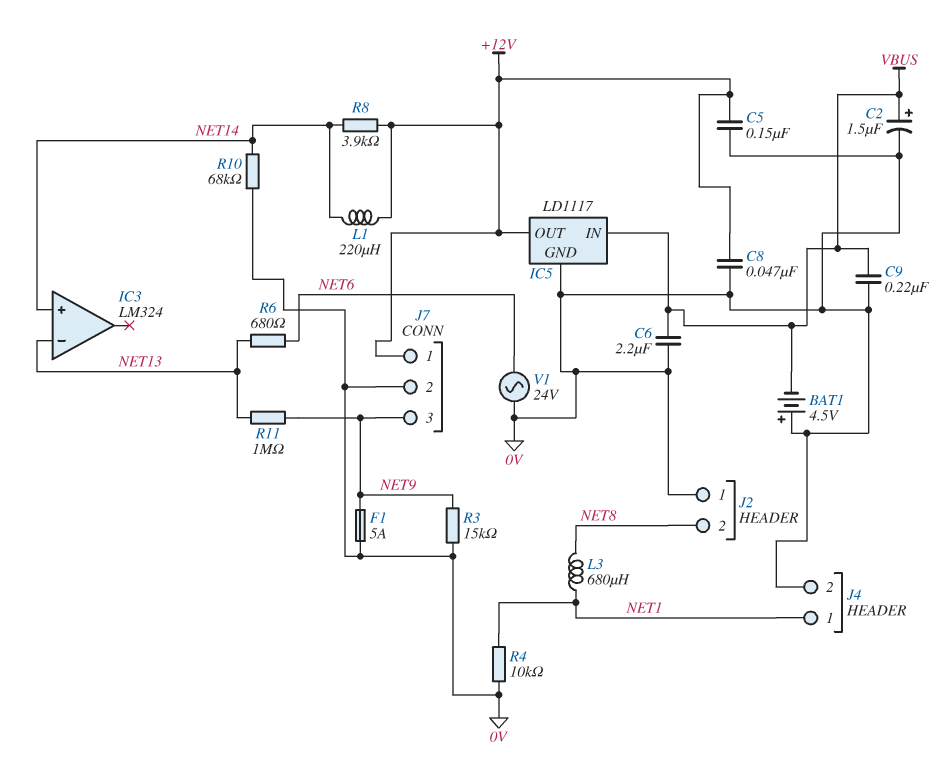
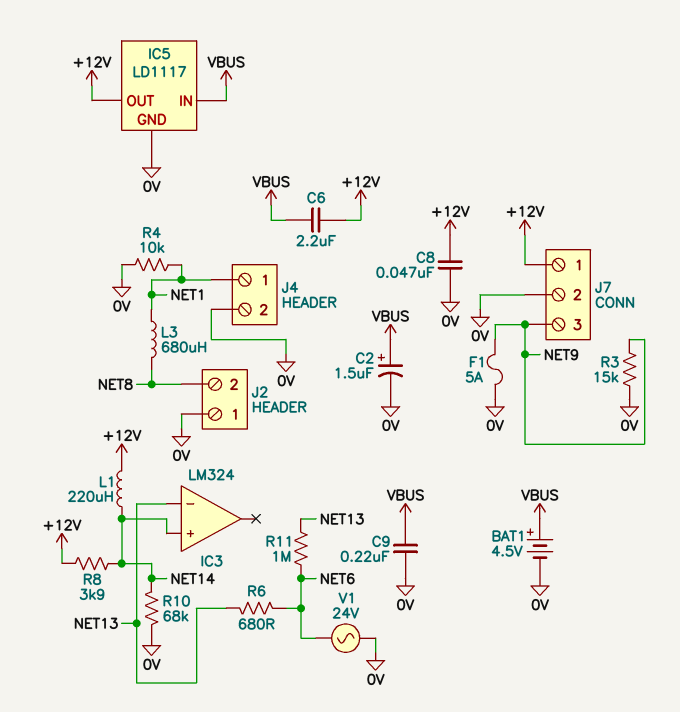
BAT1: 4.5V (plus 0V, minus VBUS) -> 4.5V (plus VBUS, minus 0V)
C5: 150nF (+12V, 0V) -> none
C6: 2.2uF (0V, VBUS) -> 2.2uF (+12V, VBUS)
R11: 1M (NET9, NET13) -> 1M (NET6, NET13)

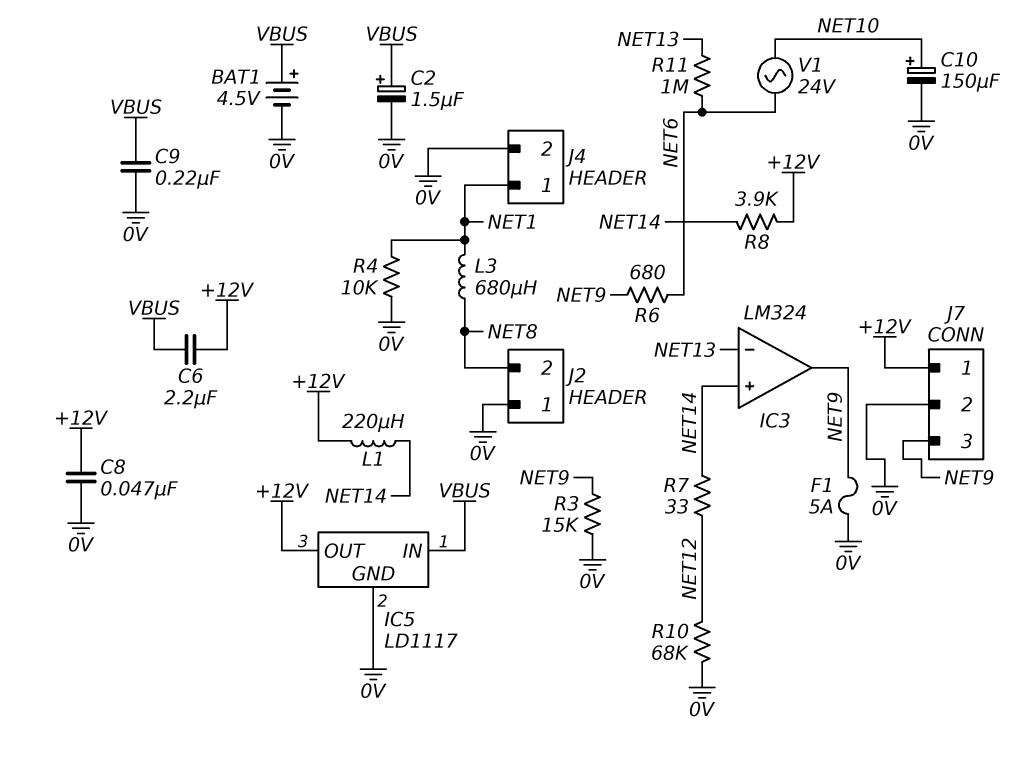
C10: none -> 150uF (plus NET10, minus 0V)
IC3 pin out: none -> NET9
R6: 680 (NET6, NET13) -> 680 (NET6, NET9)
R7: none -> 33 (NET12, NET14)
R10: 68k (0V, NET14) -> 68k (0V, NET12)
V1: AC 24V (0V, NET6) -> AC 24V (NET6, NET10)

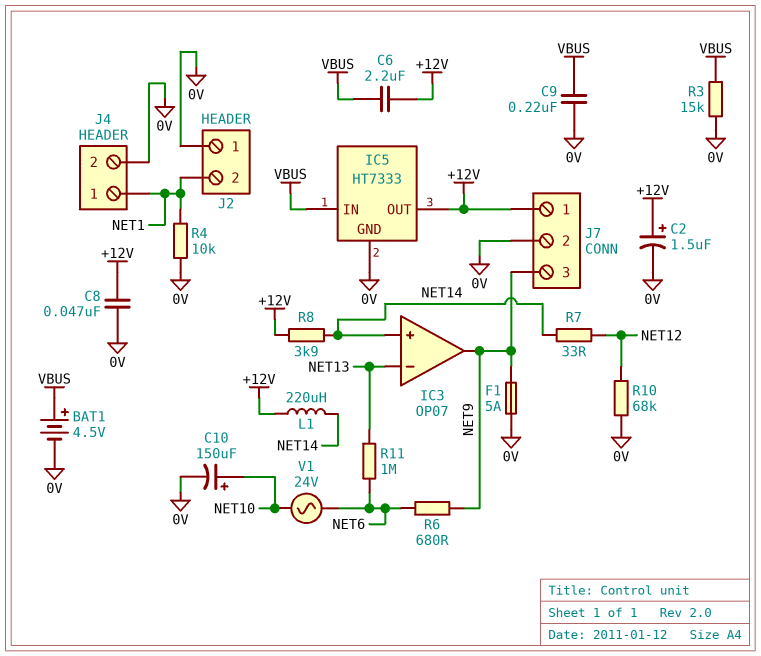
C2: 1.5uF (plus VBUS, minus 0V) -> 1.5uF (plus +12V, minus 0V)
IC3: LM324 -> OP07
IC5: LD1117 -> HT7333
J2 pin 2: NET8 -> NET1
L3: 680uH (NET1, NET8) -> none
R3: 15k (0V, NET9) -> 15k (0V, VBUS)

